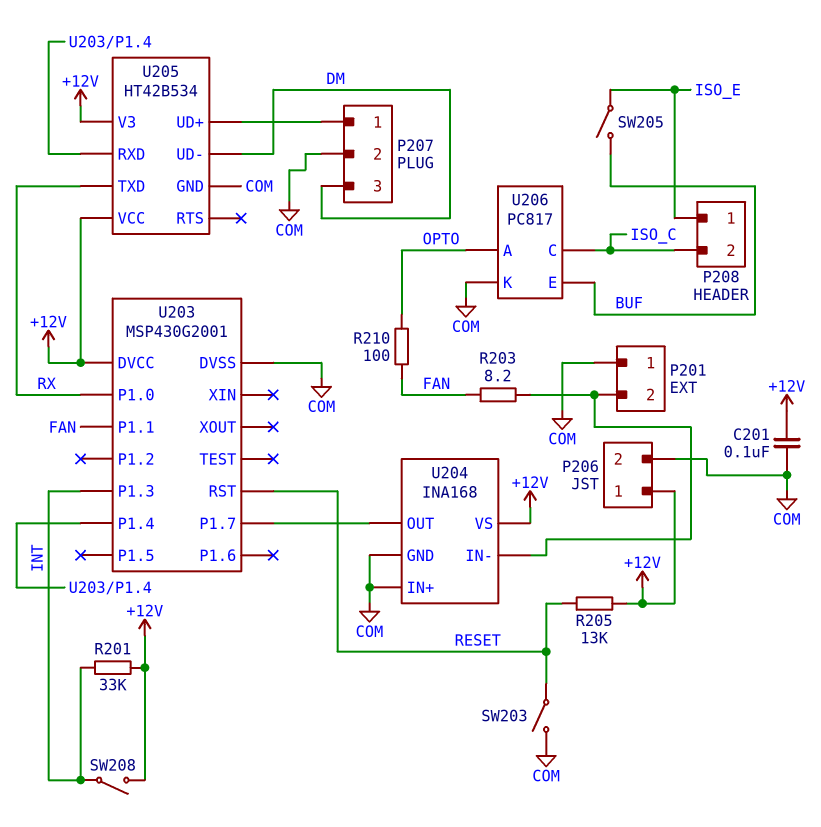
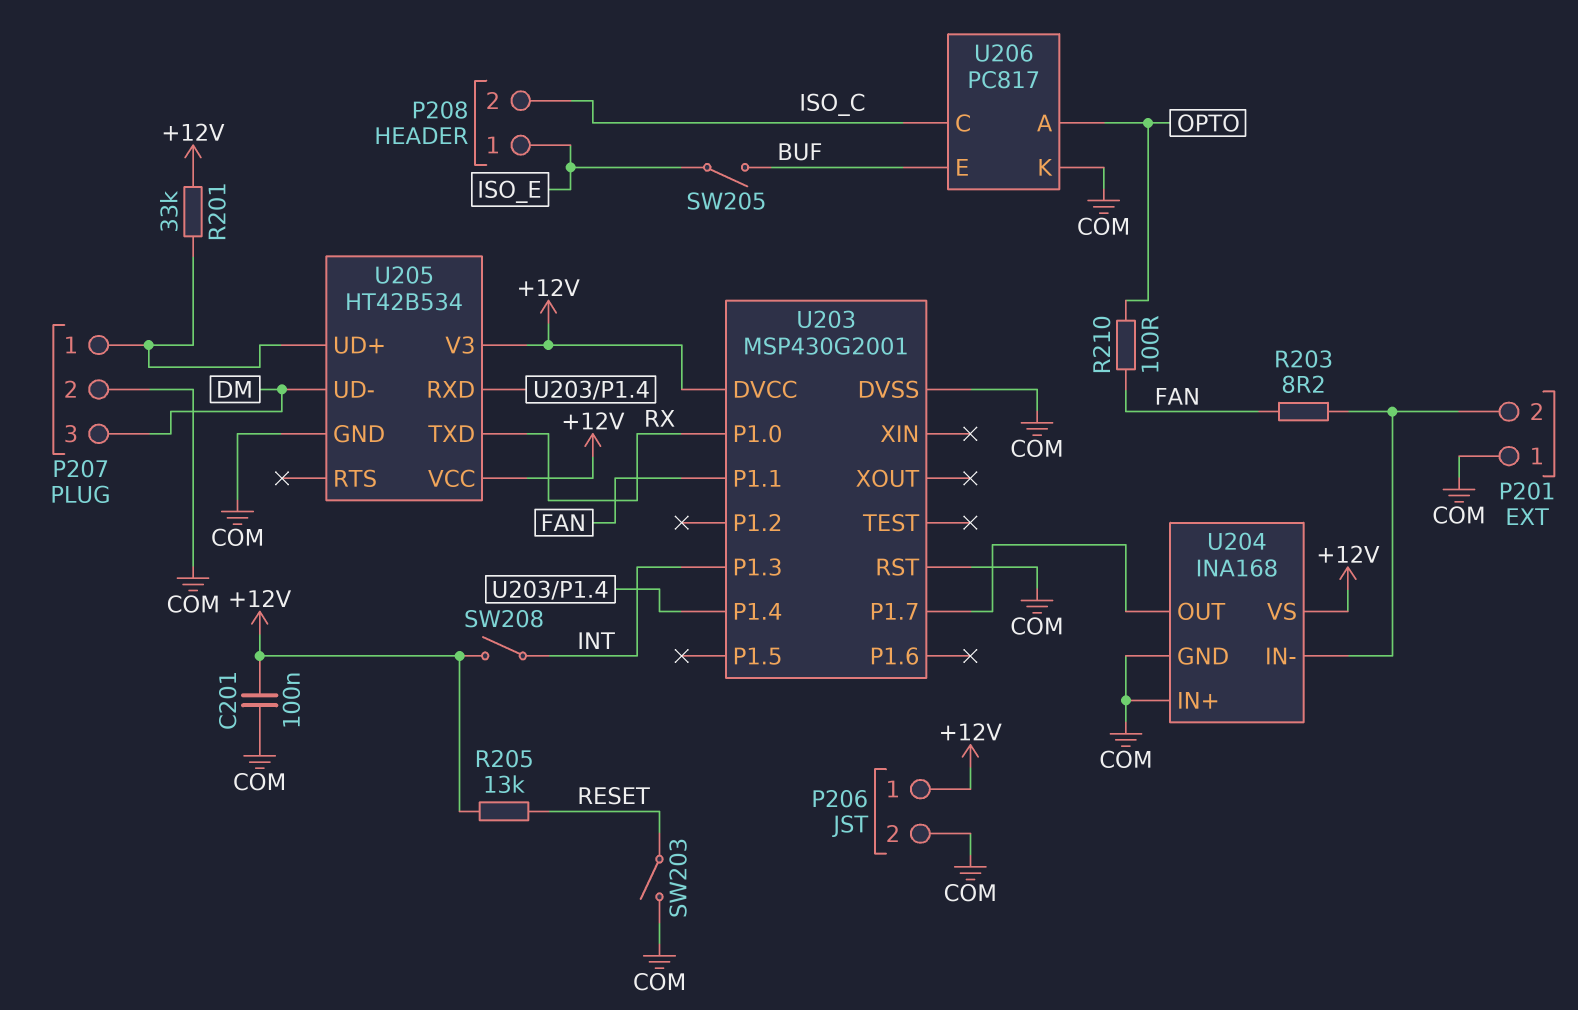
R201: 33k (+12V, INT) -> 33k (+12V, P207/1)
U203 pin RST: RESET -> COM

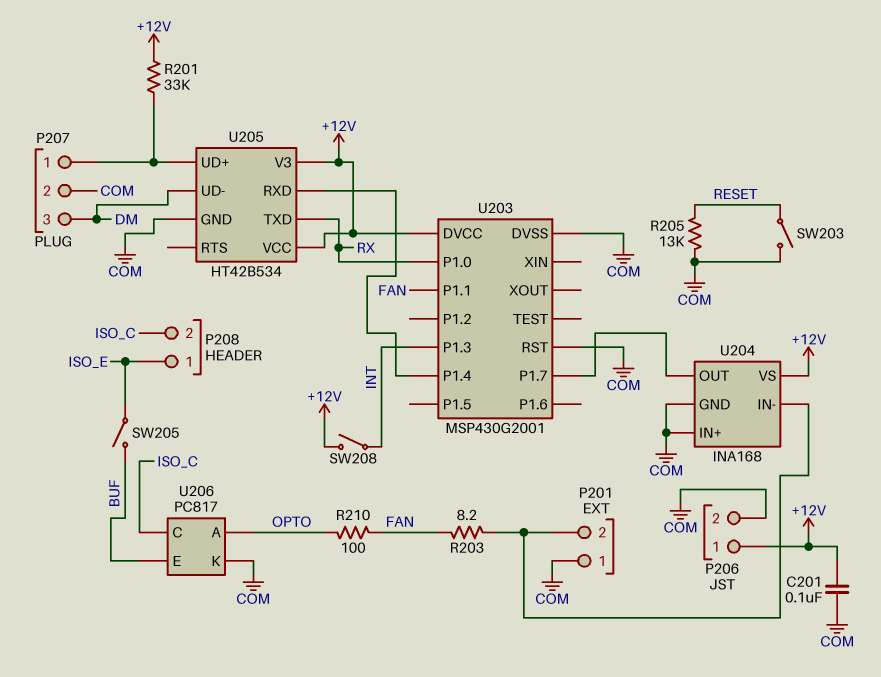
R205: 13k (+12V, RESET) -> 13k (COM, RESET)

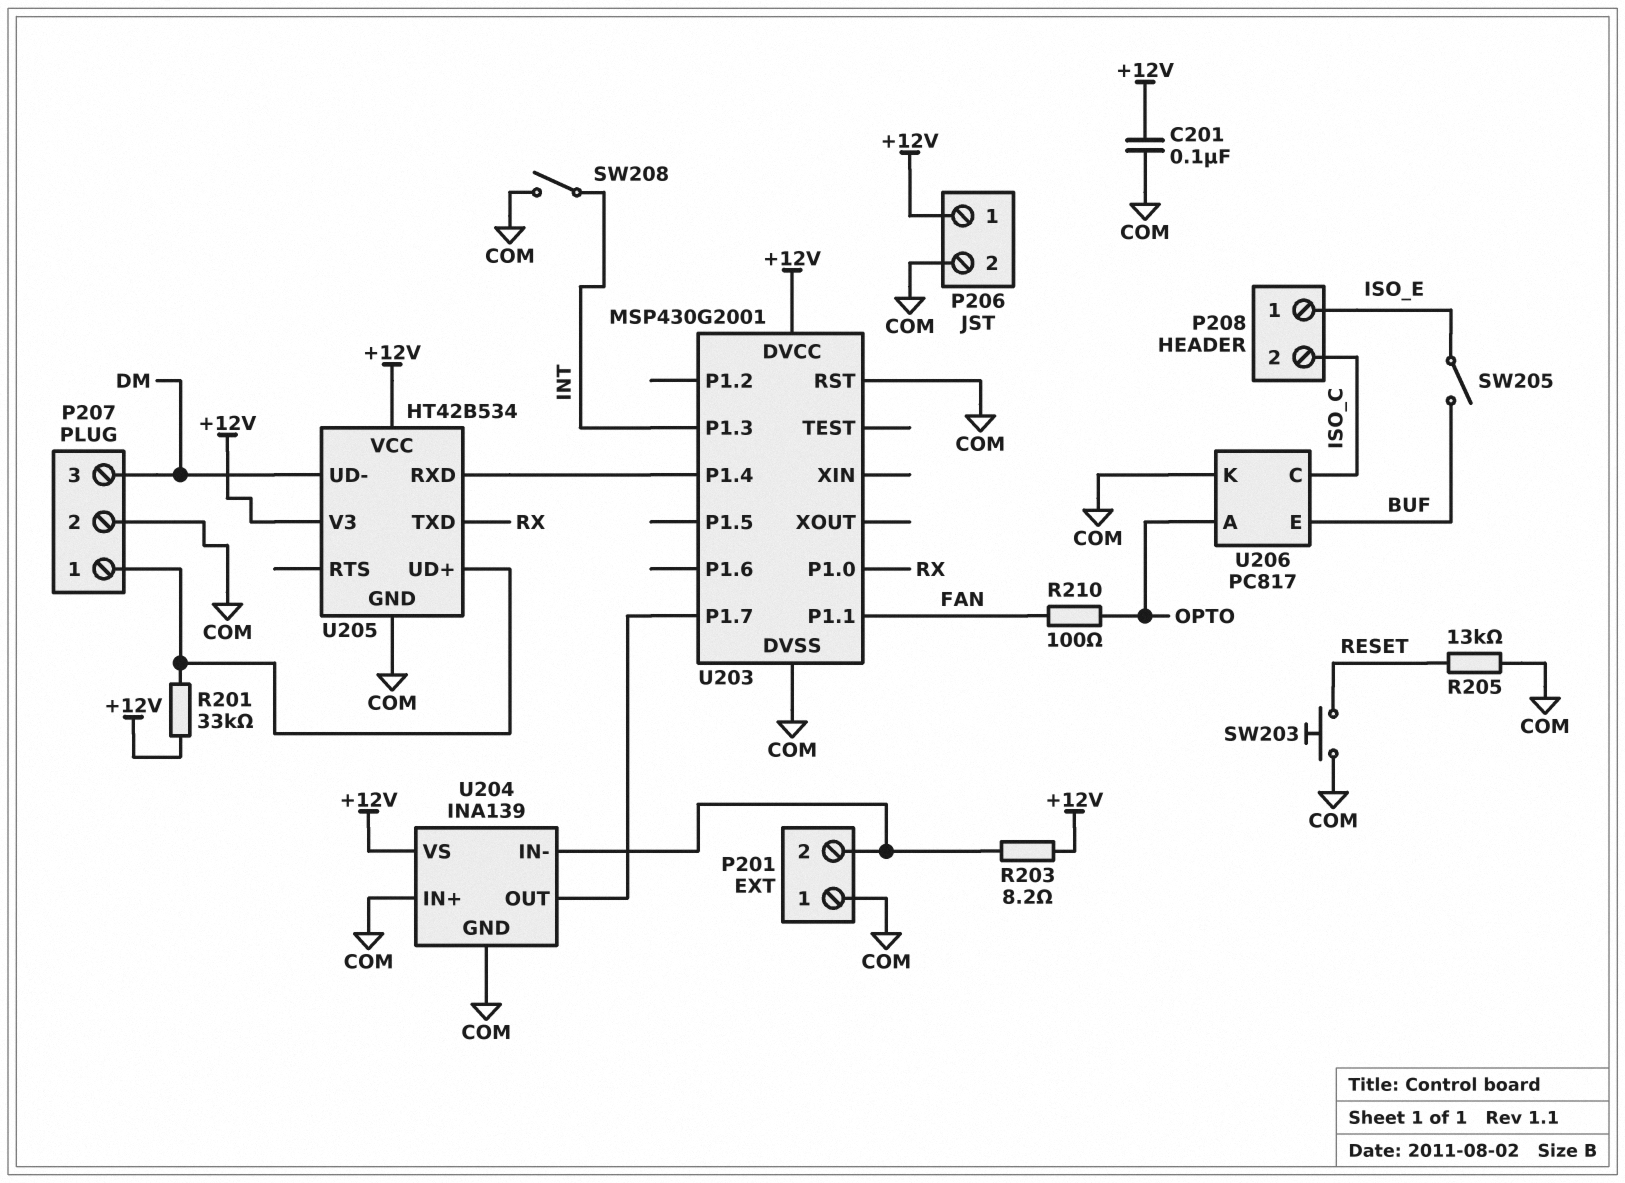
R203: 8.2 (FAN, P201/2) -> 8.2 (+12V, P201/2)
SW203: switch (COM, RESET) -> button (COM, RESET)
SW208: switch (+12V, INT) -> switch (COM, INT)
U204: INA168 -> INA139

